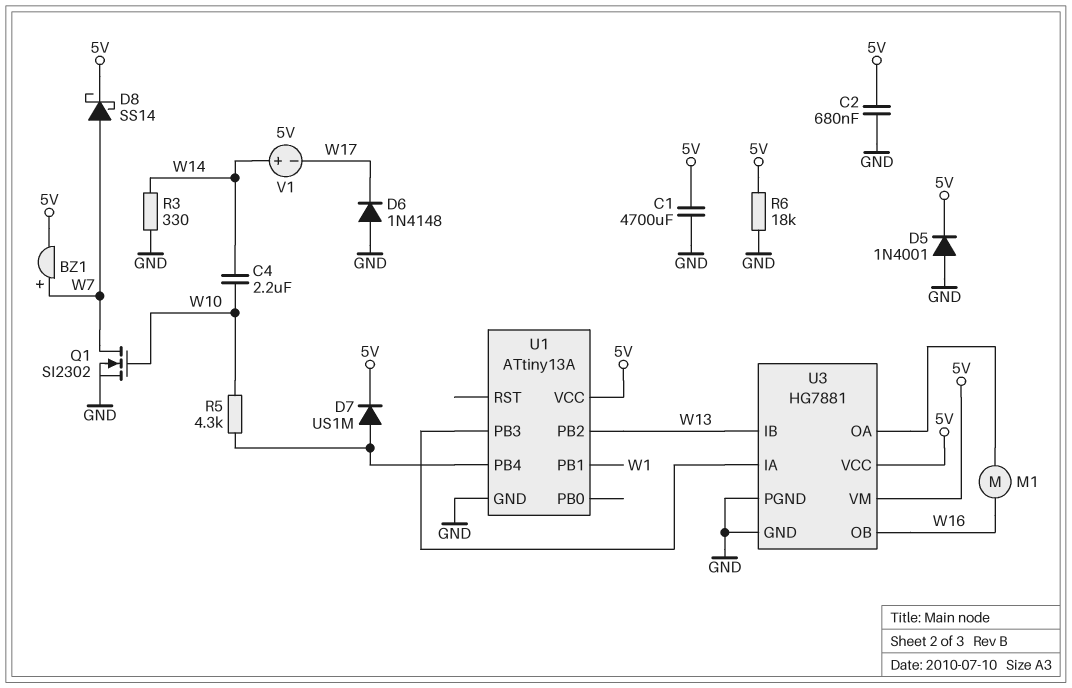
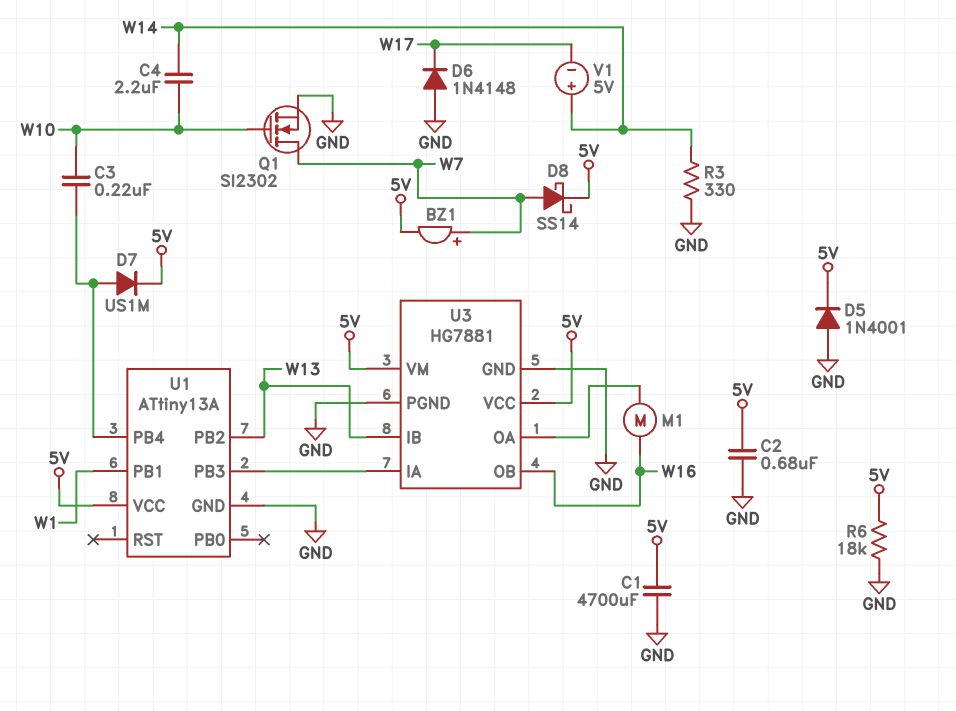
C3: none -> 220nF (U1/PB4, W10)
R5: 4.3k (U1/PB4, W10) -> none

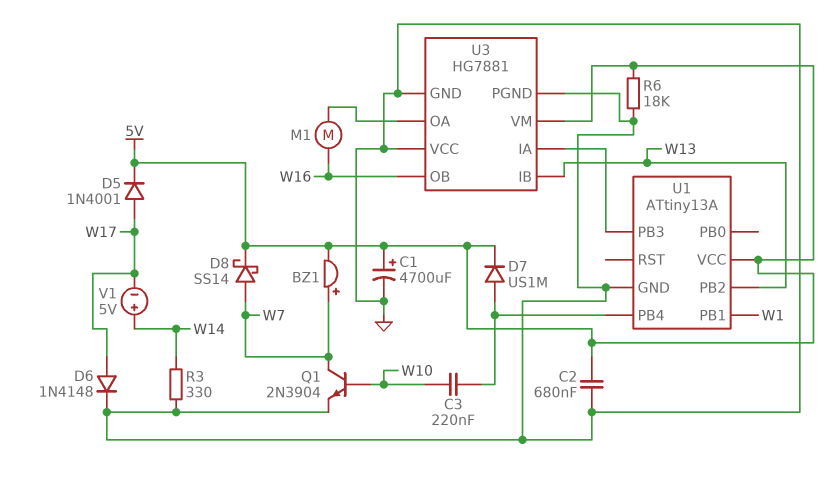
C1: 4700uF (5V, GND) -> 4700uF (plus 5V, minus GND)
C4: 2.2uF (W10, W14) -> none
D5: diode 1N4001 (A GND, K 5V) -> diode 1N4001 (A W17, K 5V)
D6: diode 1N4148 (A GND, K W17) -> diode 1N4148 (A W17, K GND)
Q1: NMOS SI2302 (G W10, D W7, S GND) -> NPN 2N3904 (B W10, C W7, E GND)
U3 pin VCC: 5V -> GND

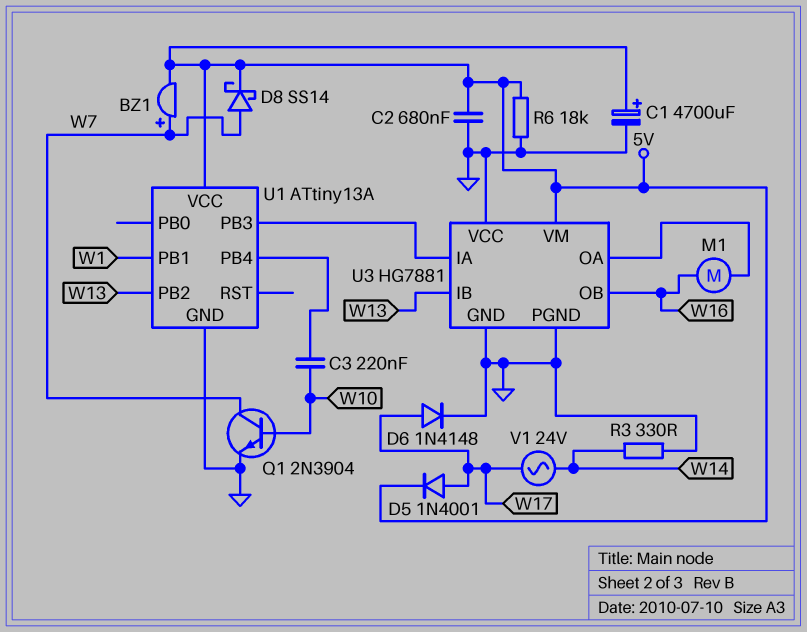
D7: diode US1M (A U1/PB4, K 5V) -> none
V1: 5V (plus W14, minus W17) -> AC 24V (W14, W17)

